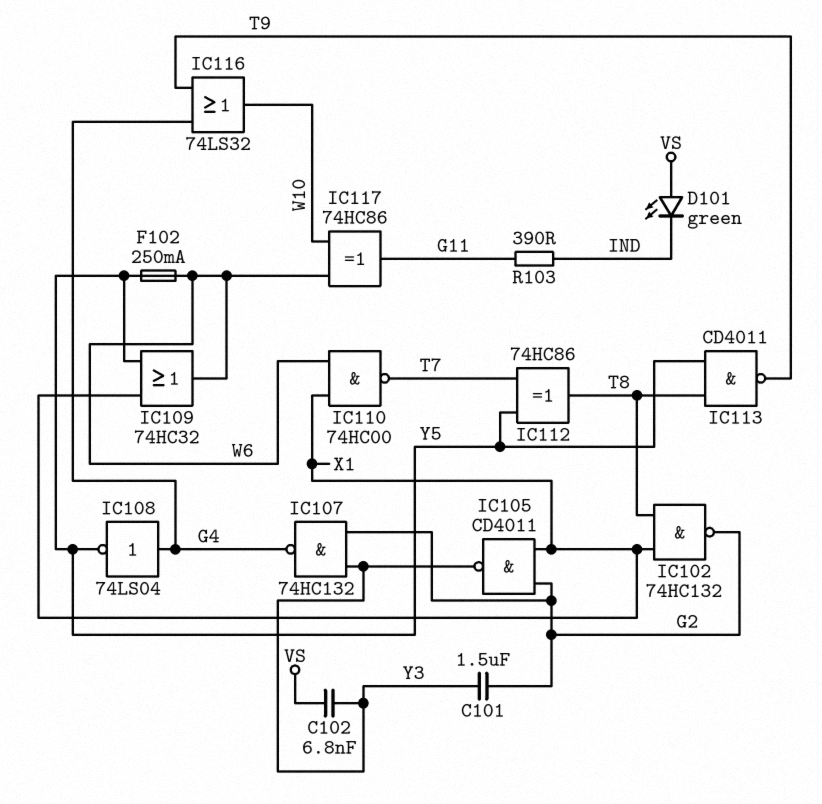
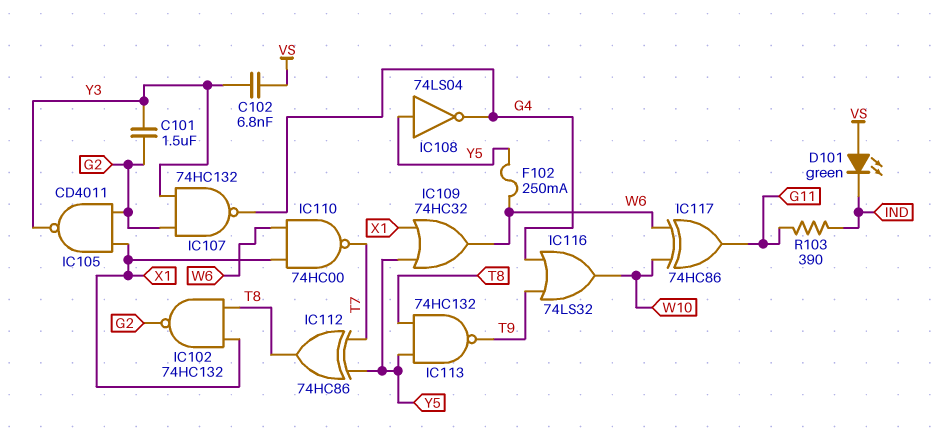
IC108: NOT 74LS04 (in G4, out Y5) -> NOT 74LS04 (in Y5, out G4)
IC113: NAND CD4011 (in T8, in Y5, out T9) -> NAND 74HC132 (in T8, in Y5, out T9)

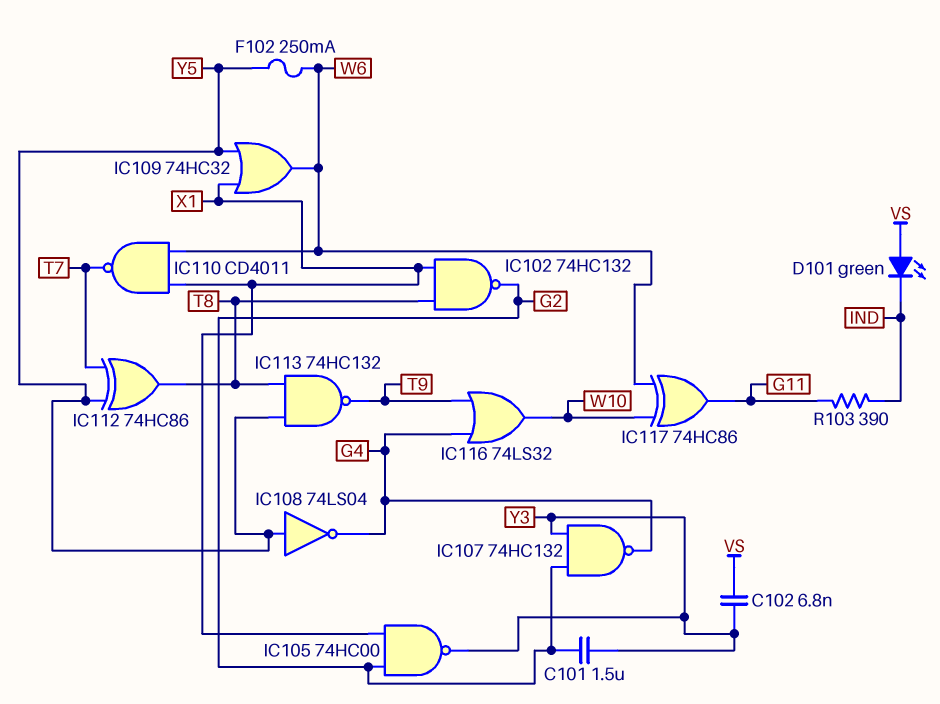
IC105: NAND CD4011 (in G2, in X1, out Y3) -> NAND 74HC00 (in G2, in X1, out Y3)
IC110: NAND 74HC00 (in W6, in X1, out T7) -> NAND CD4011 (in W6, in X1, out T7)

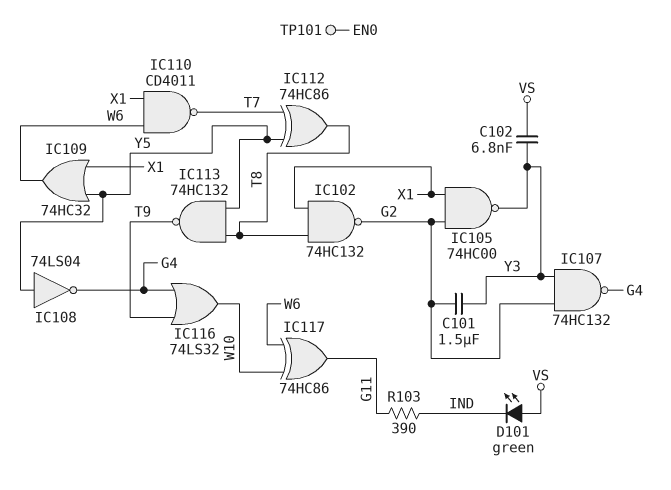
F102: 250mA (W6, Y5) -> none
TP101: none -> test point (EN0)

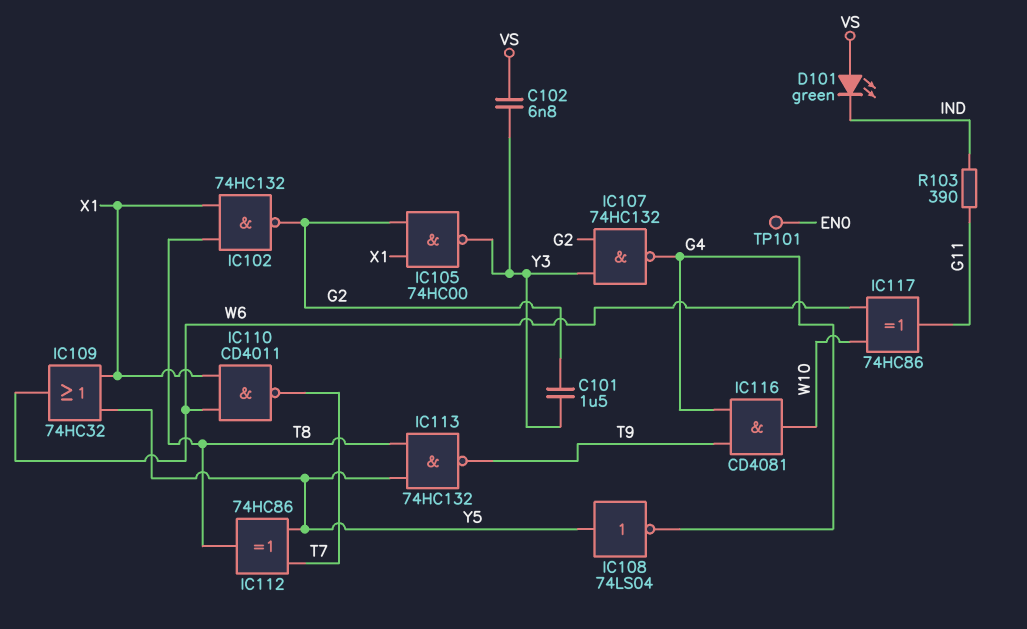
IC116: OR 74LS32 (in G4, in T9, out W10) -> AND CD4081 (in G4, in T9, out W10)

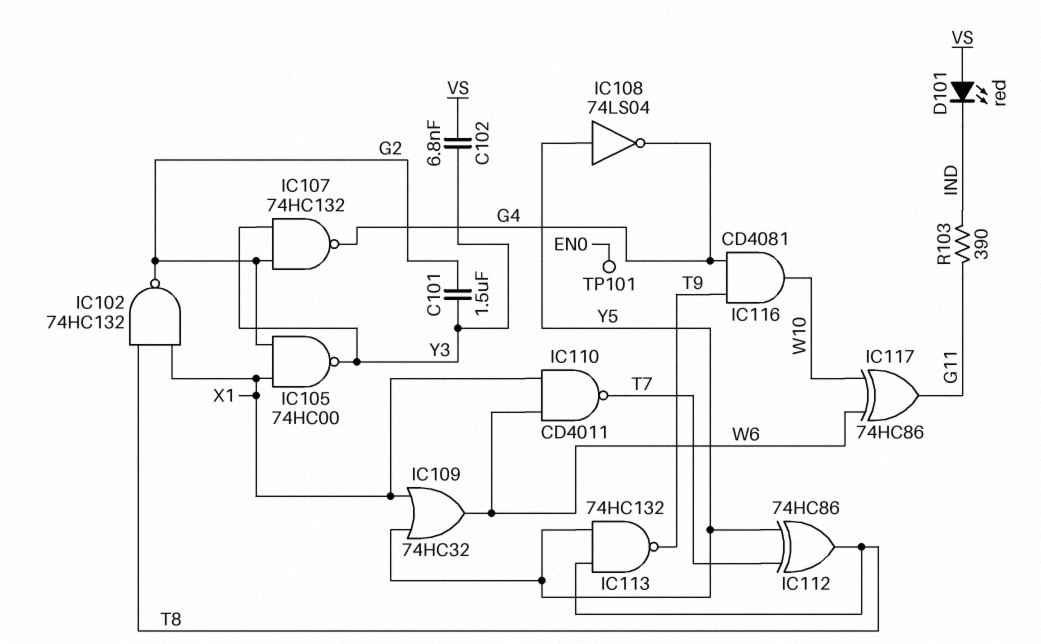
D101: LED green (A VS, K IND) -> LED red (A VS, K IND)

